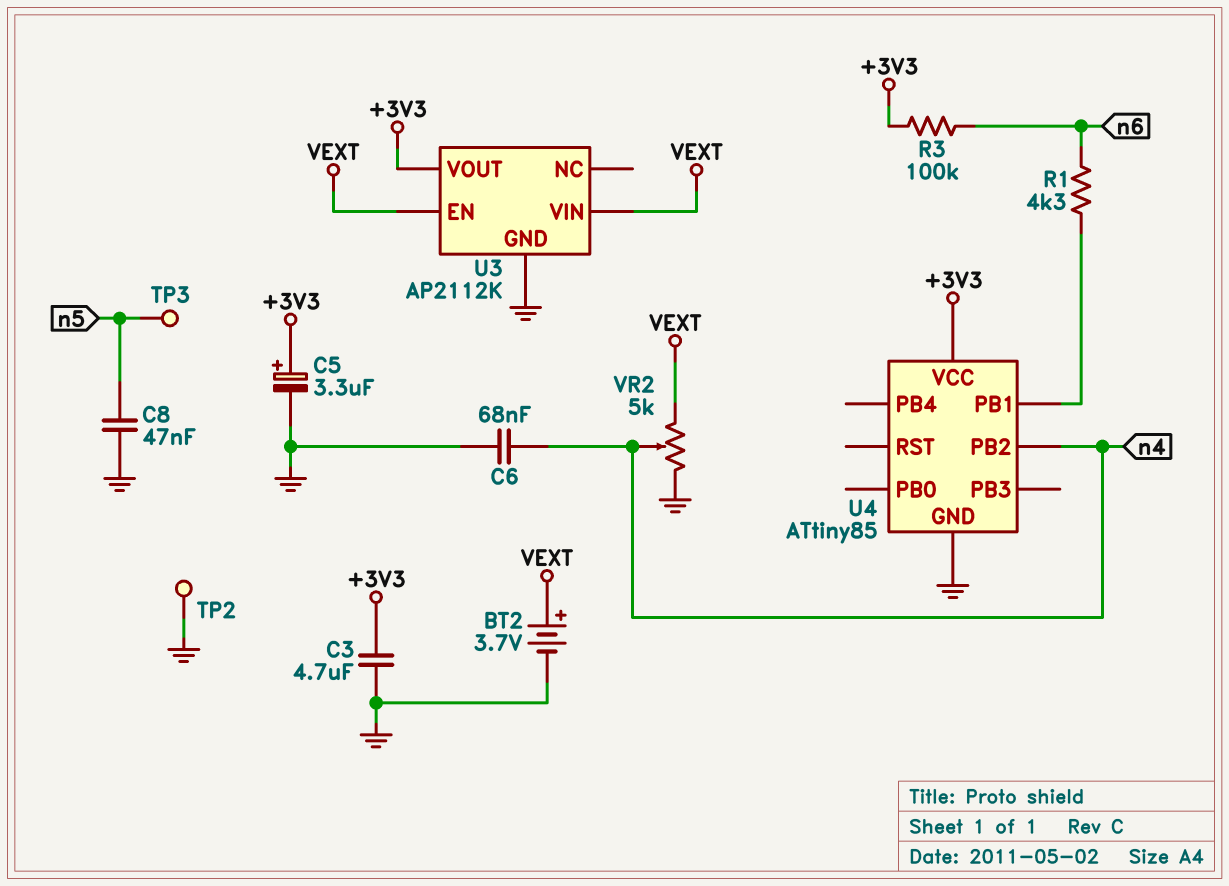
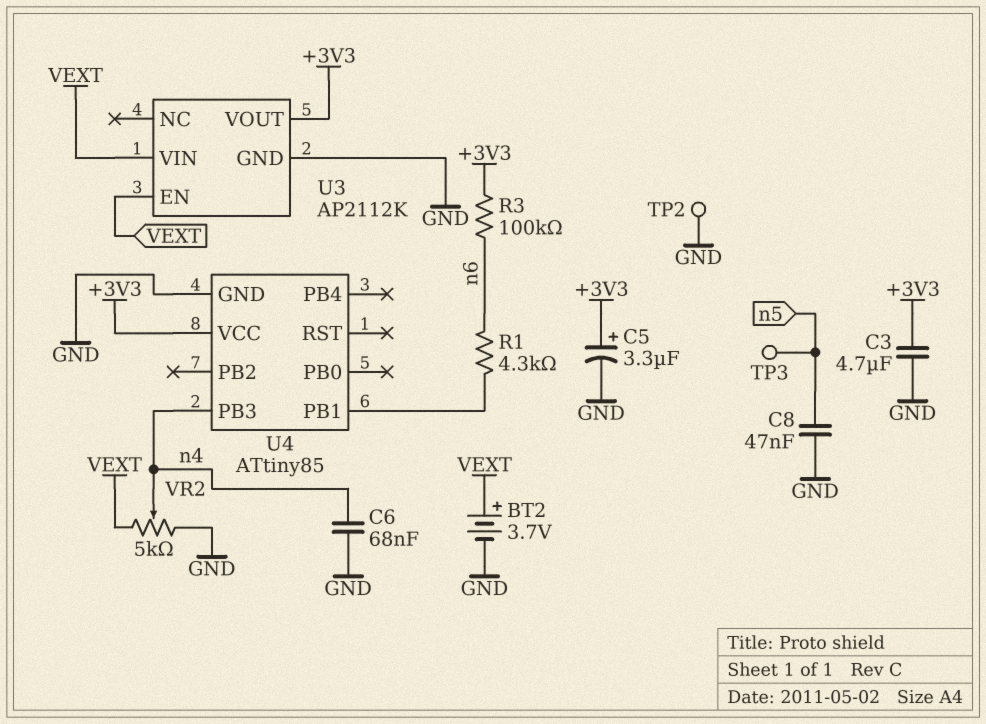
U4 pin PB2: n4 -> none
U4 pin PB3: none -> n4

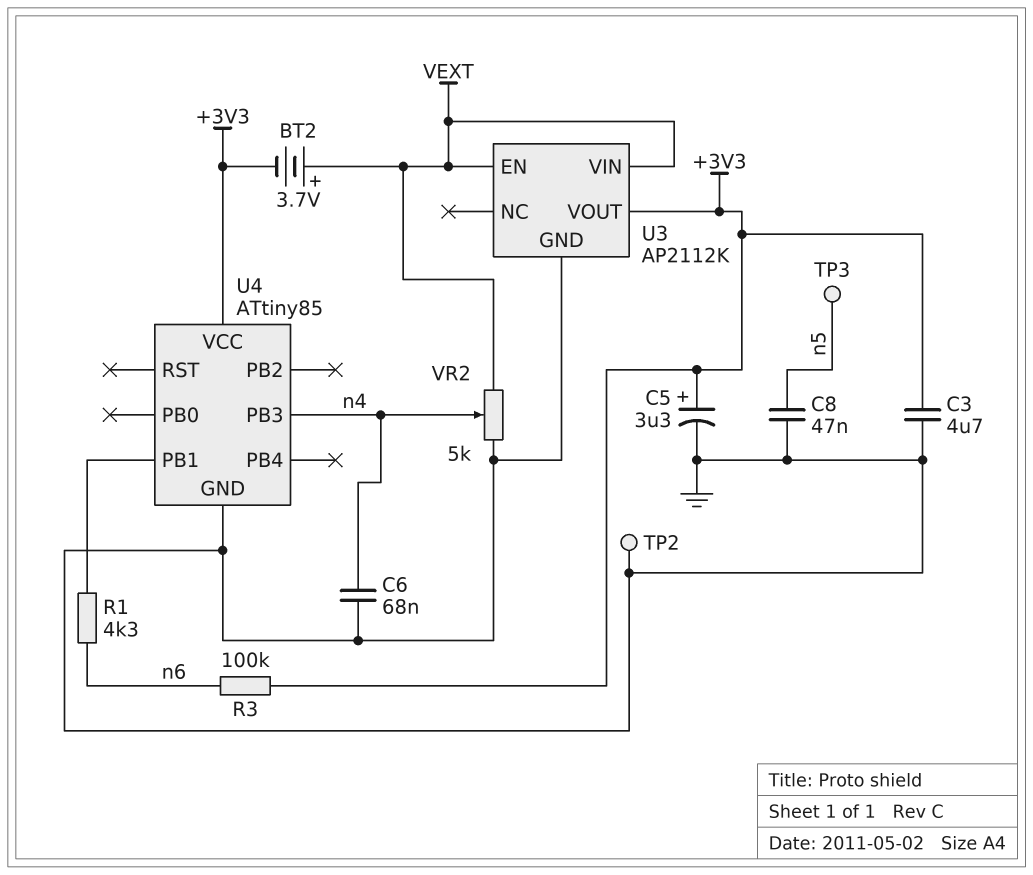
BT2: 3.7V (plus VEXT, minus GND) -> 3.7V (plus VEXT, minus +3V3)

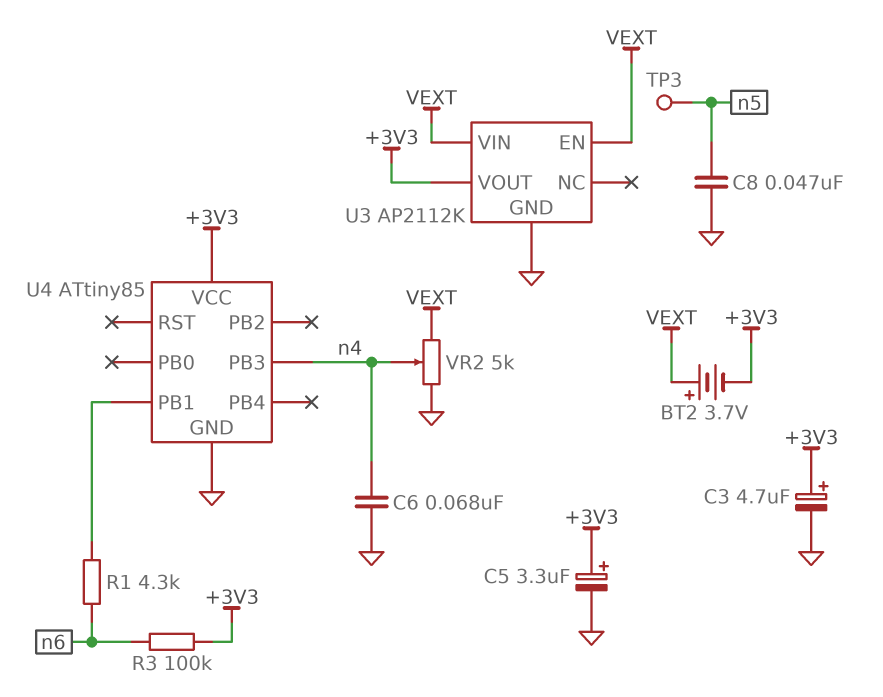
C3: 4.7uF (+3V3, GND) -> 4.7uF (plus +3V3, minus GND)
TP2: test point (GND) -> none

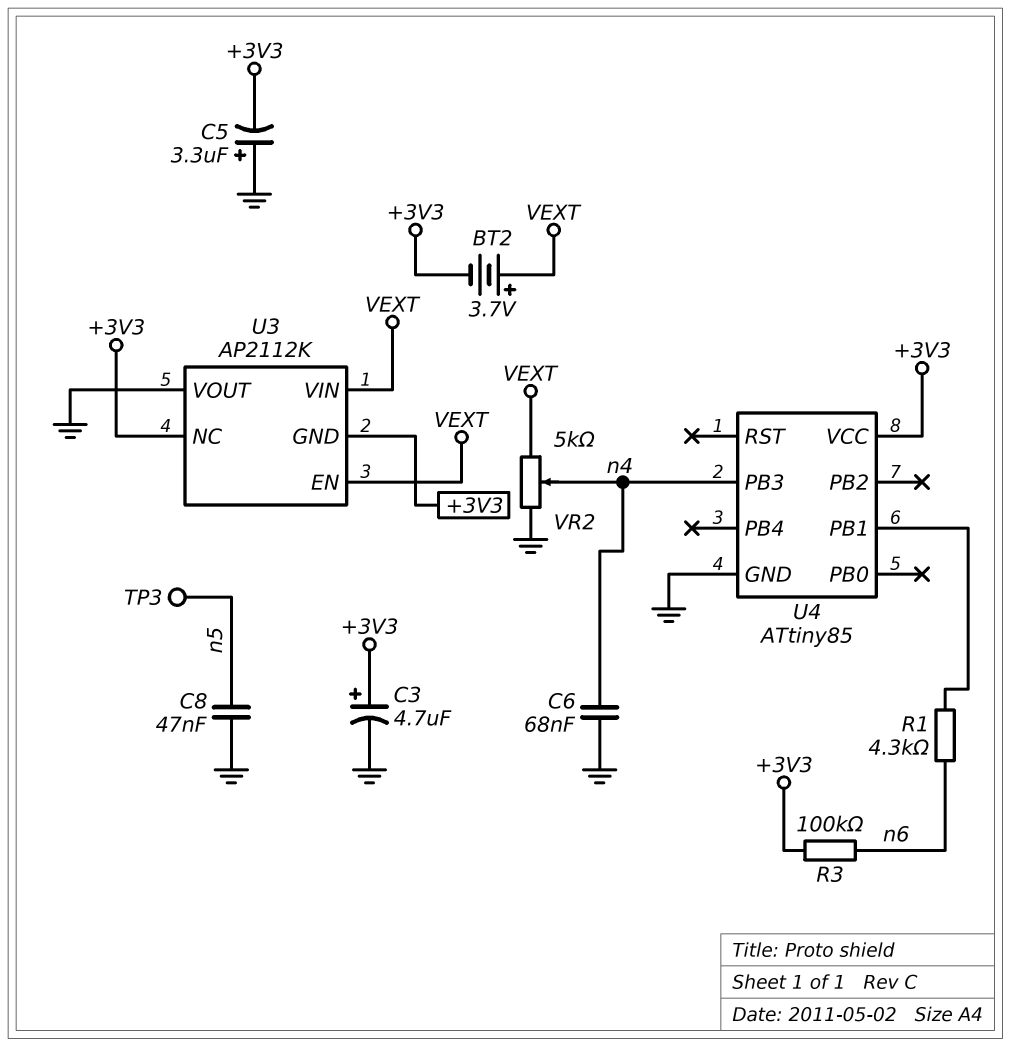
C5: 3.3uF (plus +3V3, minus GND) -> 3.3uF (plus GND, minus +3V3)
U3 pin GND: GND -> +3V3
U3 pin NC: none -> +3V3
U3 pin VOUT: +3V3 -> GND

